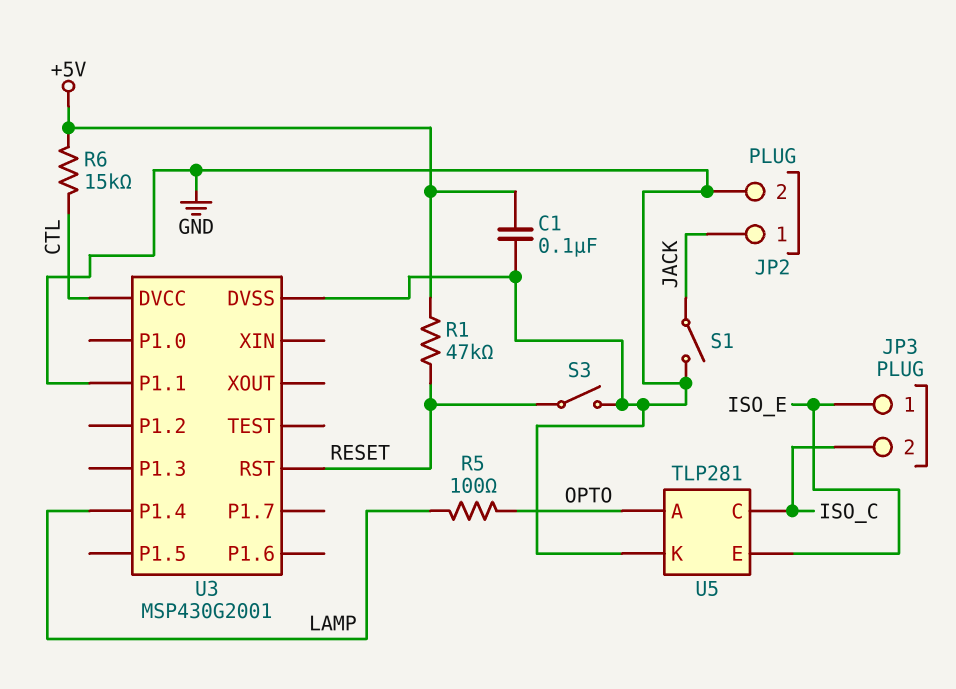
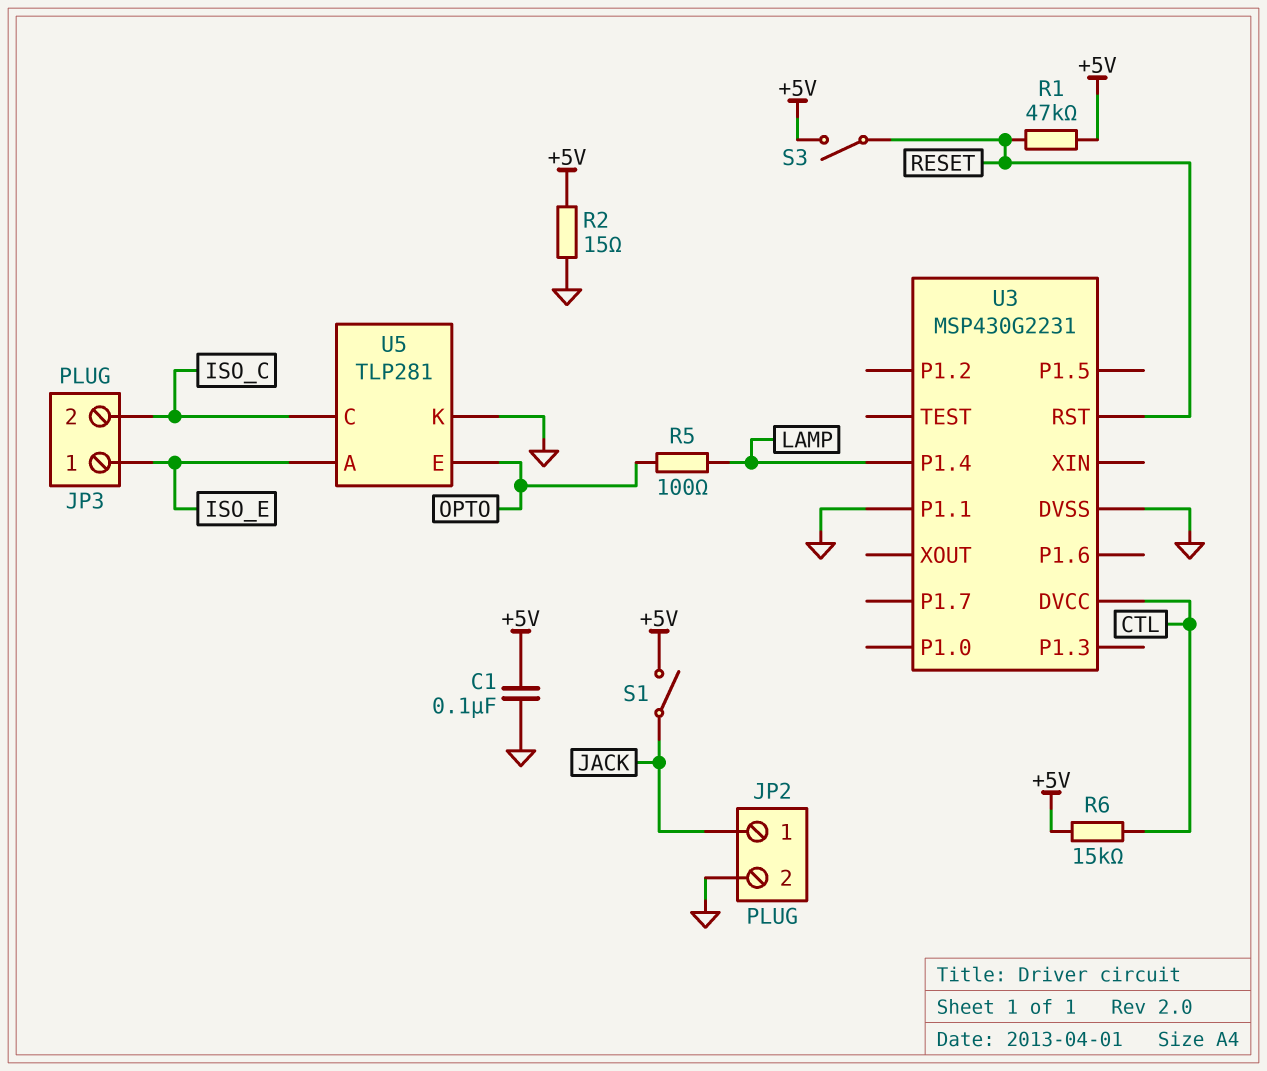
R2: none -> 15 (+5V, GND)
S1: switch (GND, JACK) -> switch (+5V, JACK)
S3: switch (GND, RESET) -> switch (+5V, RESET)
U3: MSP430G2001 -> MSP430G2231
U5 pin A: OPTO -> ISO_E
U5 pin E: ISO_E -> OPTO

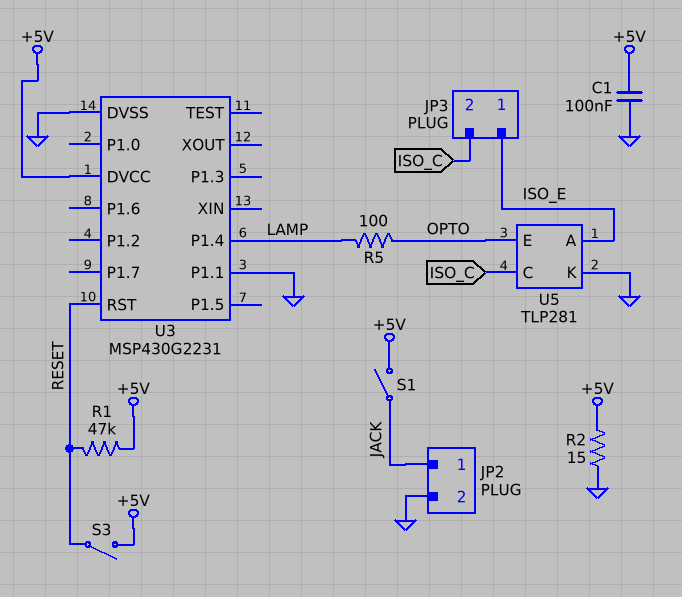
R6: 15k (+5V, CTL) -> none
U3 pin DVCC: CTL -> +5V

